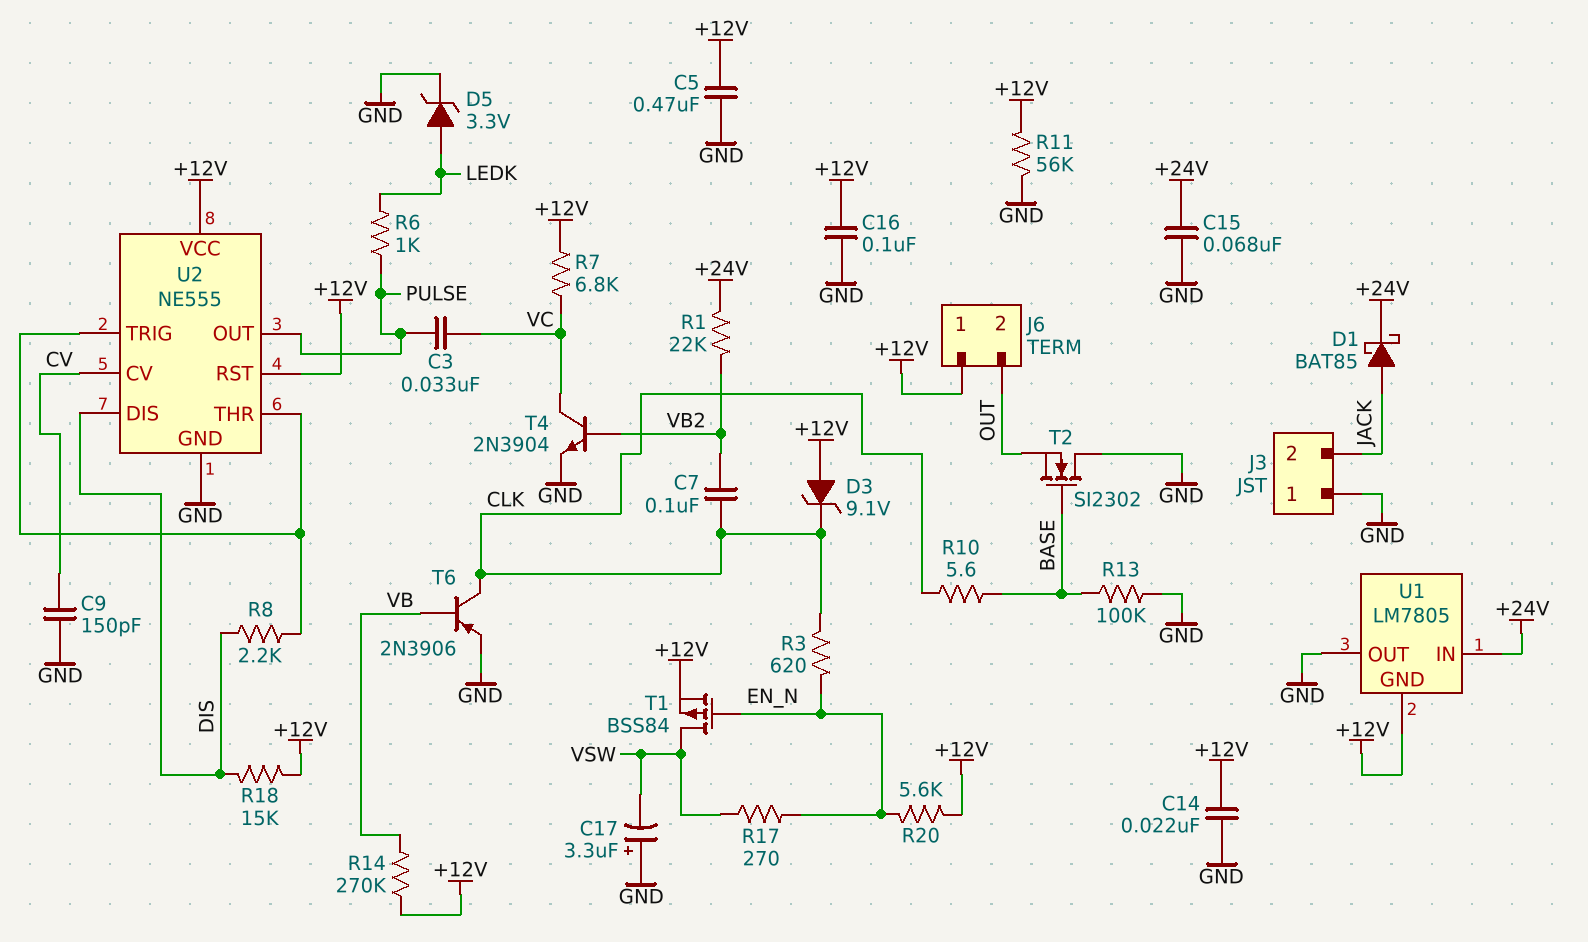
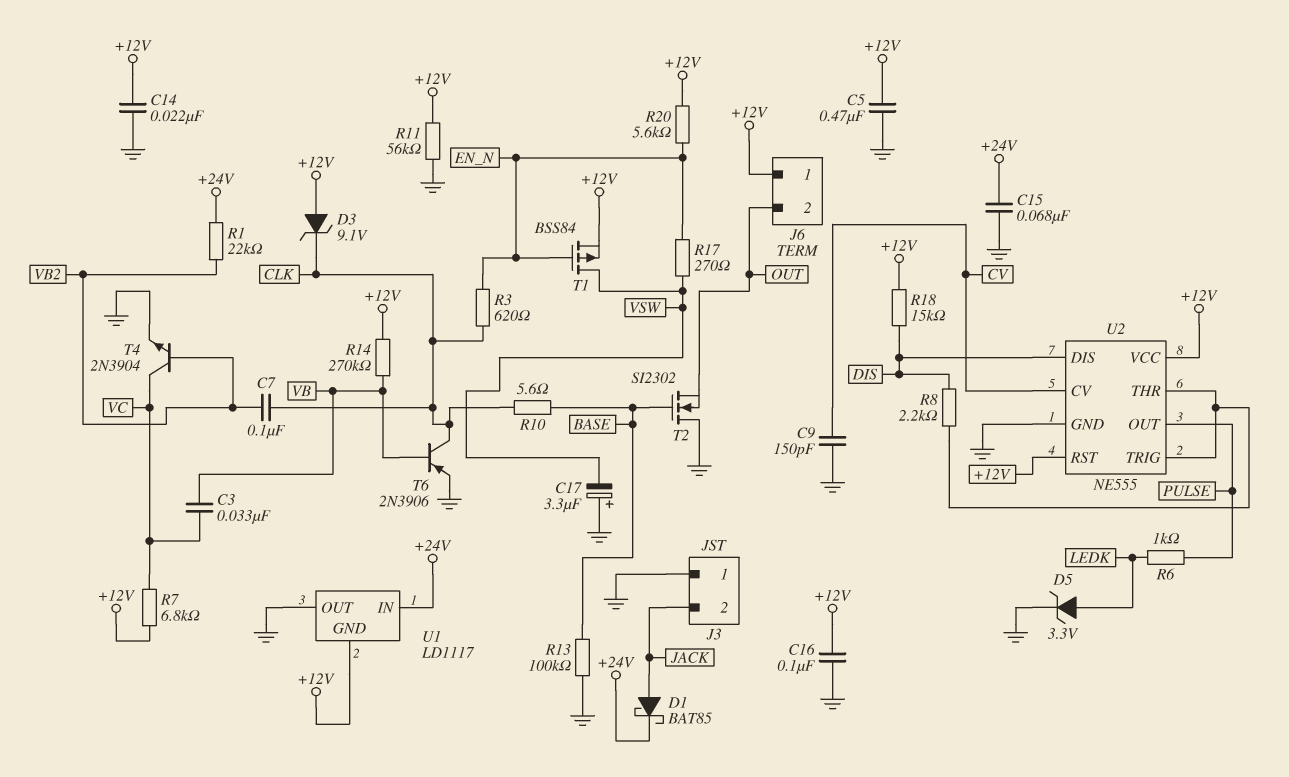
C3: 33nF (PULSE, VC) -> 33nF (VB, VC)
U1: LM7805 -> LD1117

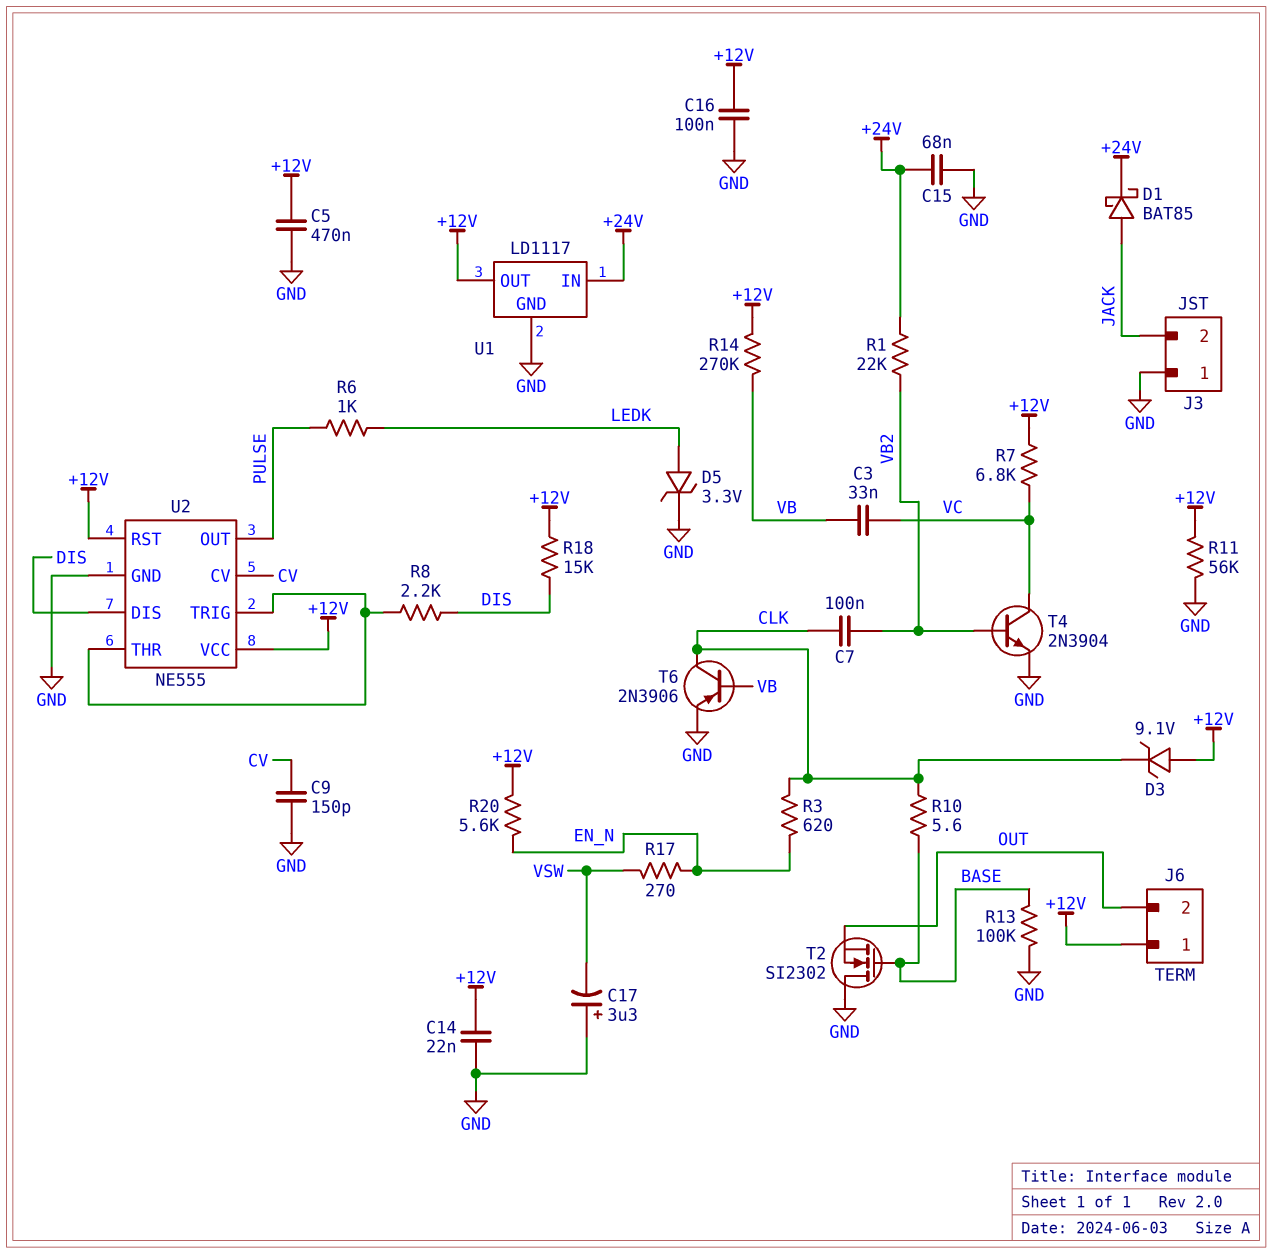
T1: PMOS BSS84 (G EN_N, D VSW, S +12V) -> none
U1 pin GND: +12V -> GND
U1 pin OUT: GND -> +12V

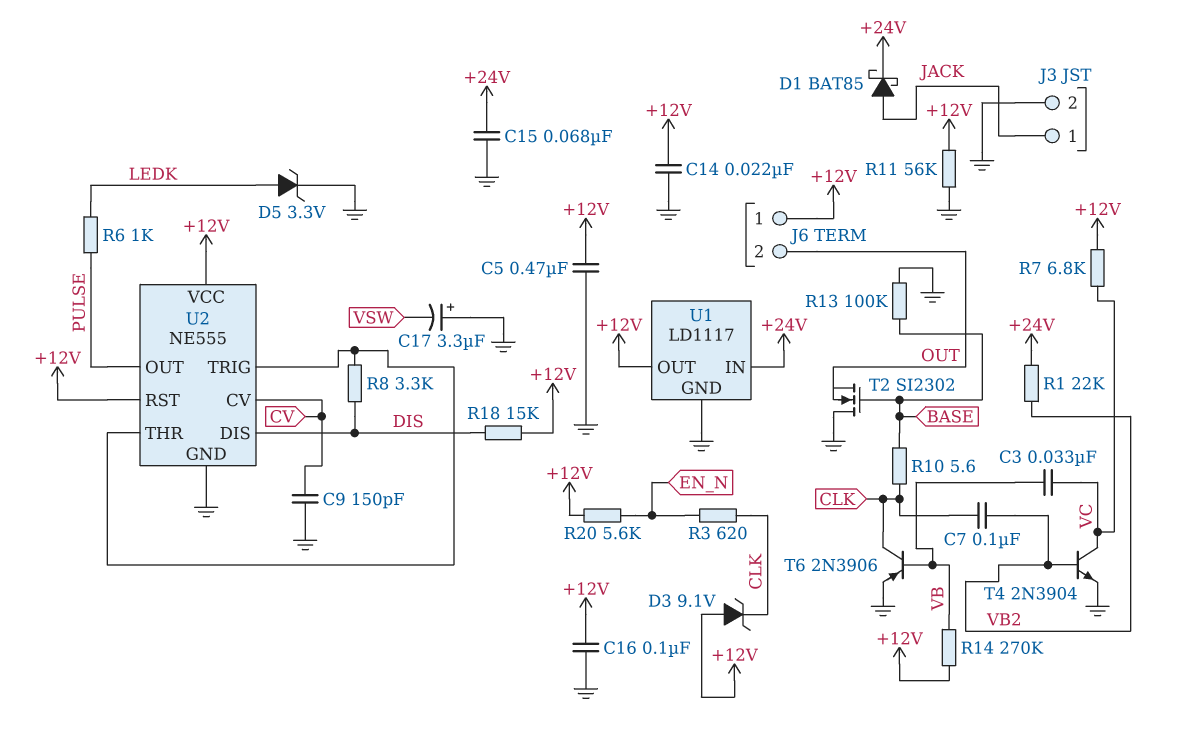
J3 pin 1: GND -> JACK
J3 pin 2: JACK -> GND
R8: 2.2k (DIS, U2/THR) -> 3.3k (DIS, U2/THR)
R17: 270 (EN_N, VSW) -> none

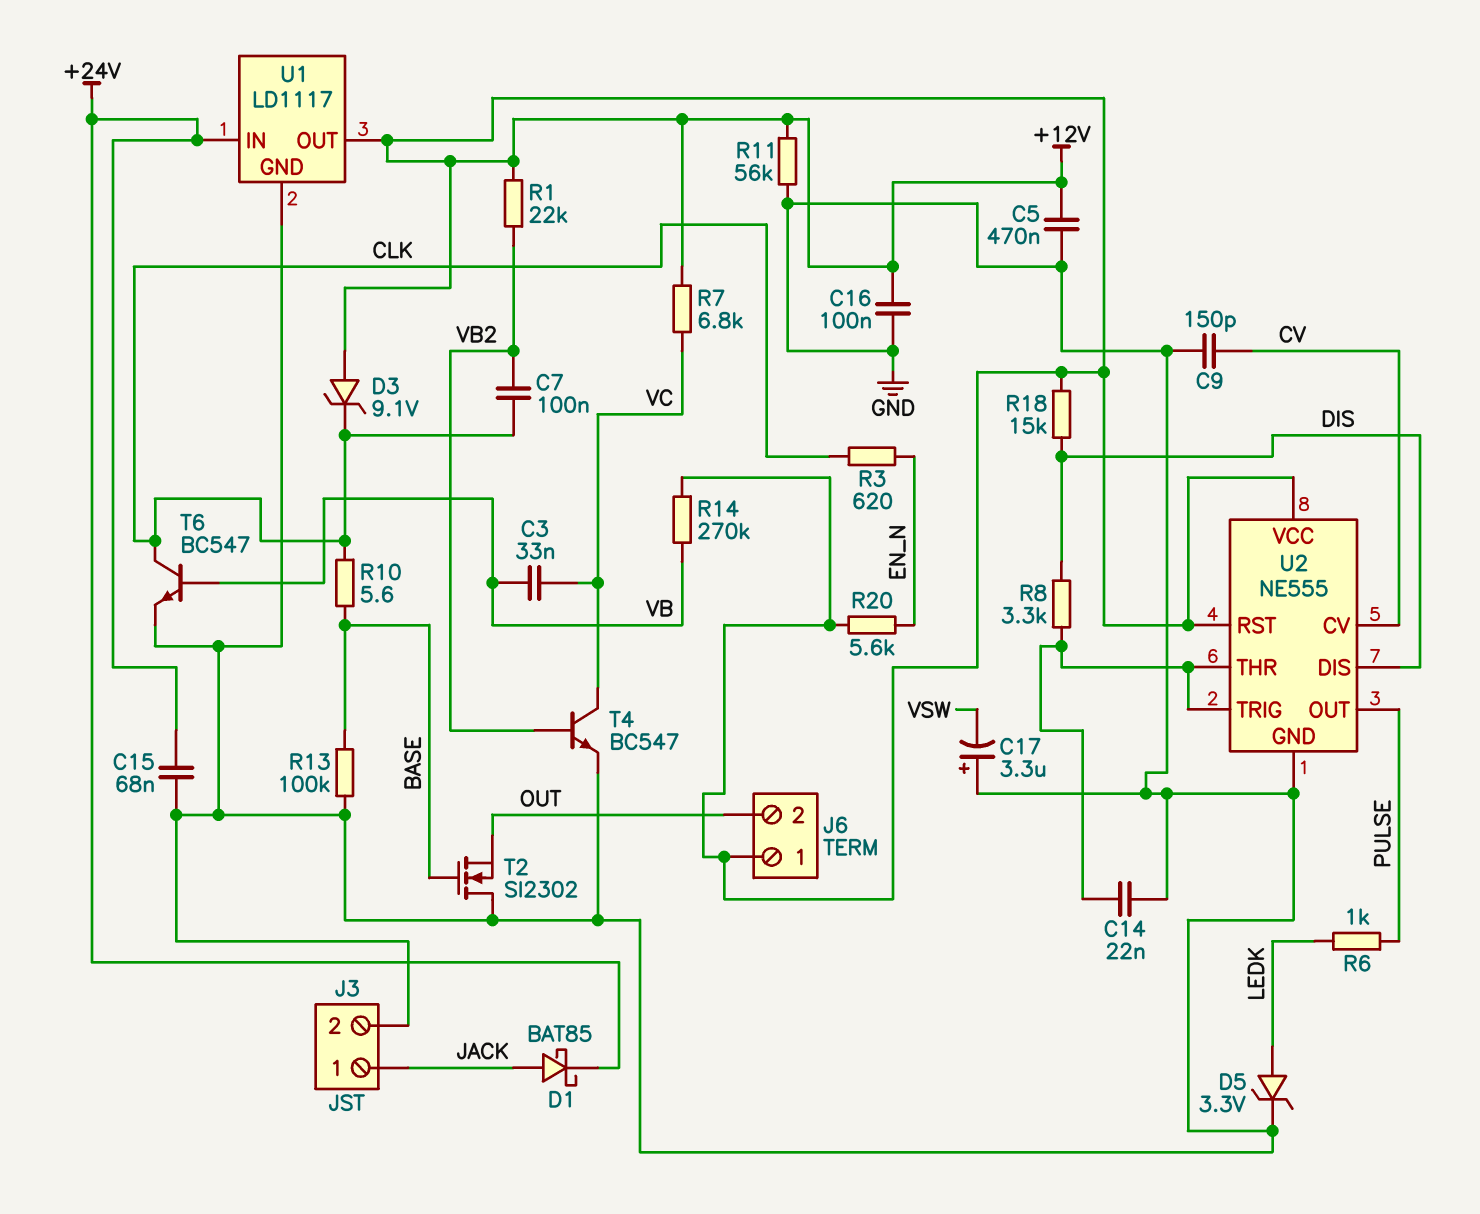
C14: 22nF (+12V, GND) -> 22nF (GND, U2/THR)
R1: 22k (+24V, VB2) -> 22k (+12V, VB2)
T4: NPN 2N3904 (B VB2, C VC, E GND) -> NPN BC547 (B VB2, C VC, E GND)
T6: PNP 2N3906 (B VB, C CLK, E GND) -> NPN BC547 (B VB, C CLK, E GND)

